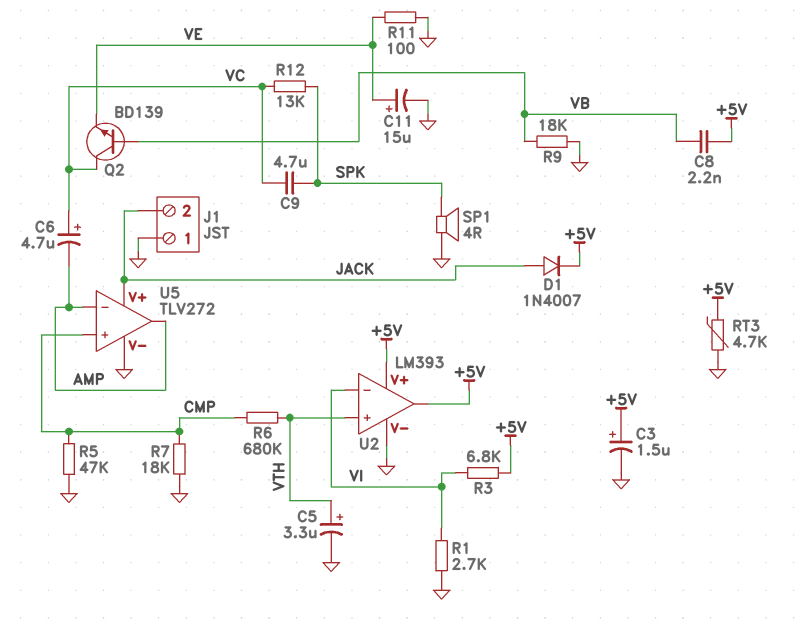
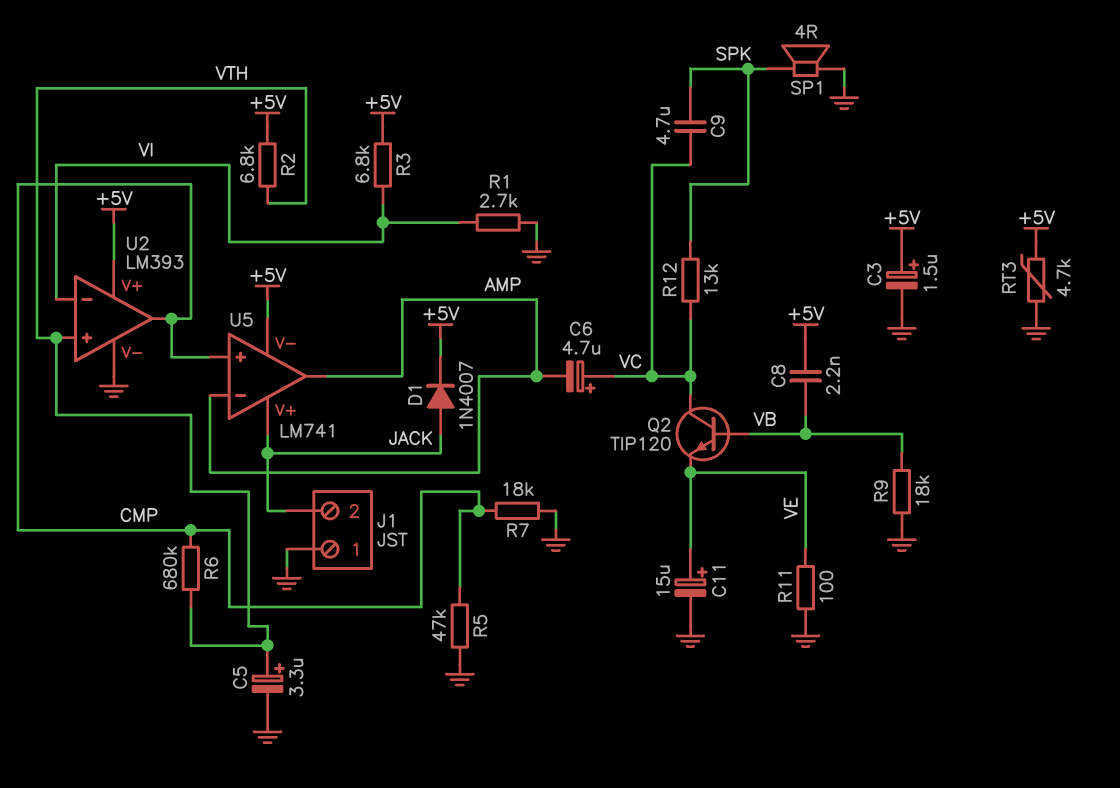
Q2: NPN BD139 (B VB, C VC, E VE) -> NPN TIP120 (B VB, C VC, E VE)
R2: none -> 6.8k (+5V, VTH)
U2 pin out: +5V -> CMP
U5: TLV272 -> LM741
U5 pin V-: GND -> +5V

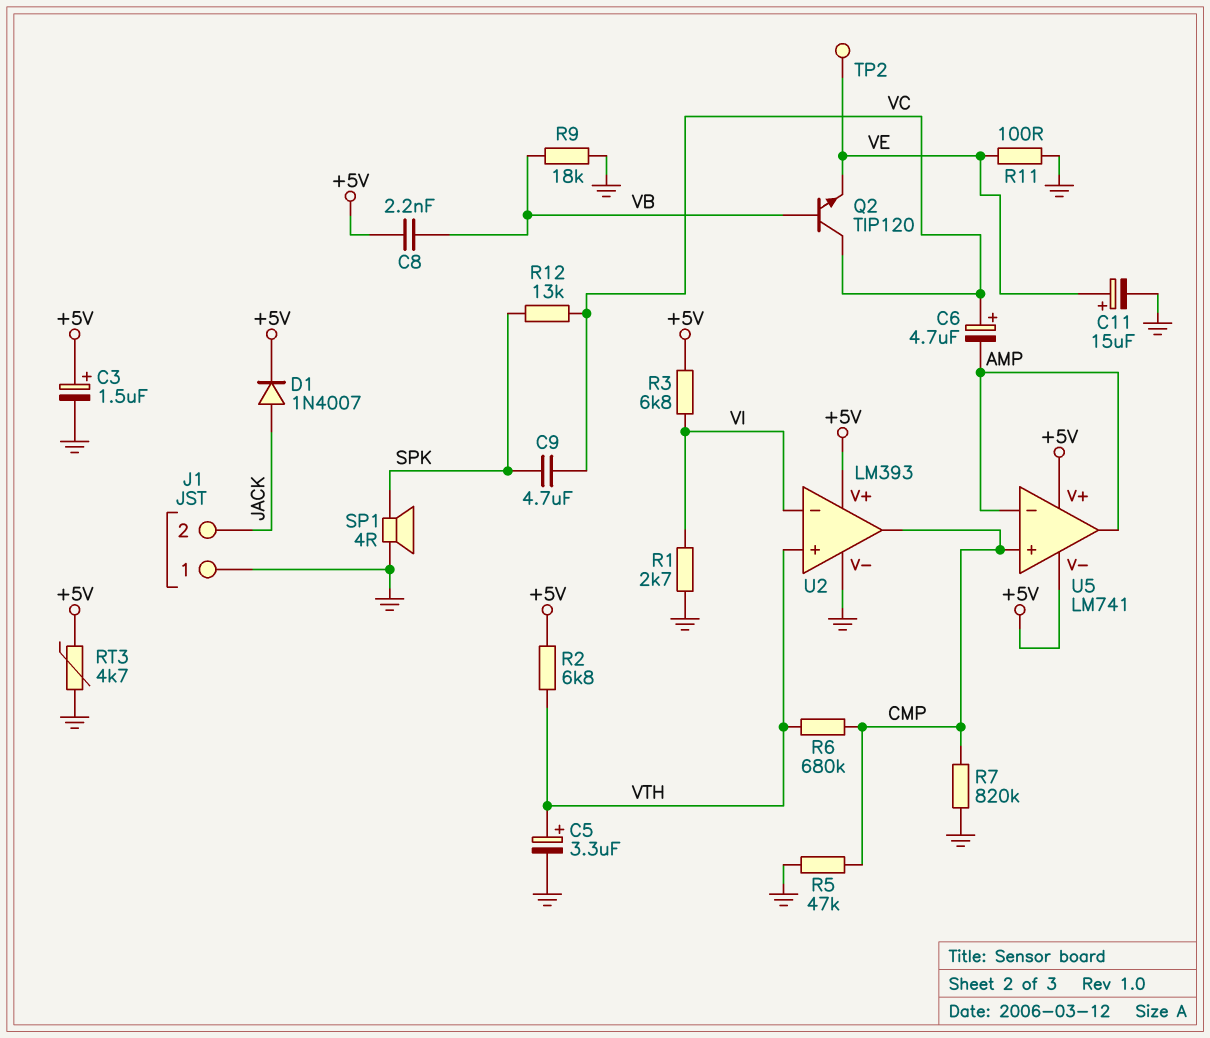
R7: 18k (CMP, GND) -> 820k (CMP, GND)
TP2: none -> test point (VE)
U5 pin V+: JACK -> +5V

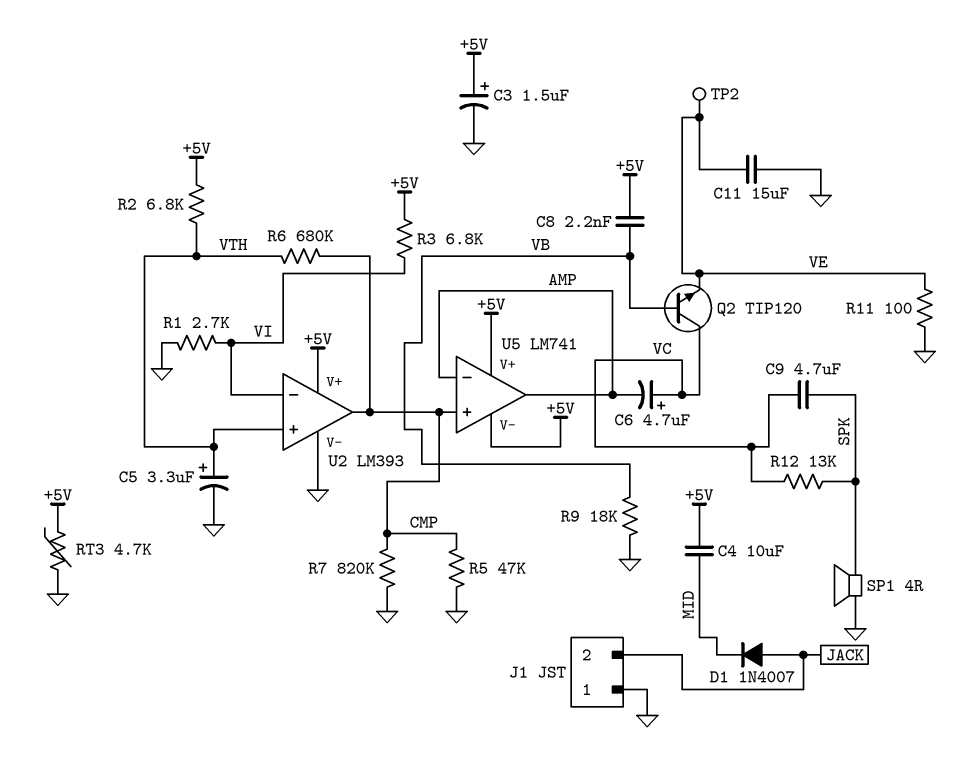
C4: none -> 10uF (+5V, MID)
C11: 15uF (plus VE, minus GND) -> 15uF (GND, VE)
D1: diode 1N4007 (A JACK, K +5V) -> diode 1N4007 (A JACK, K MID)

